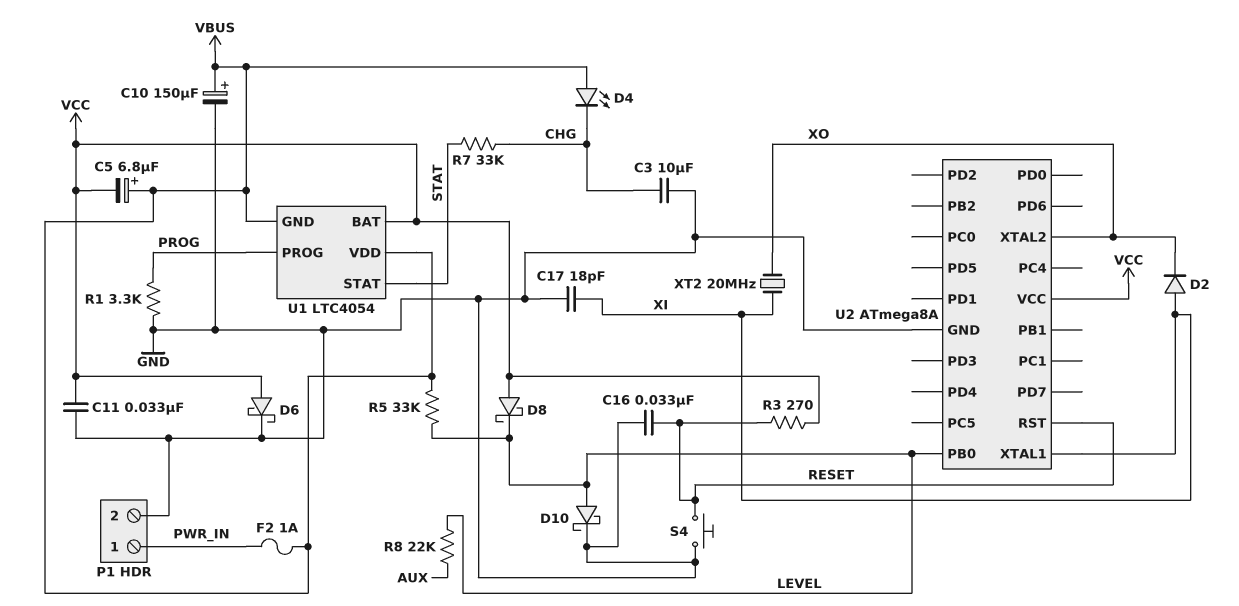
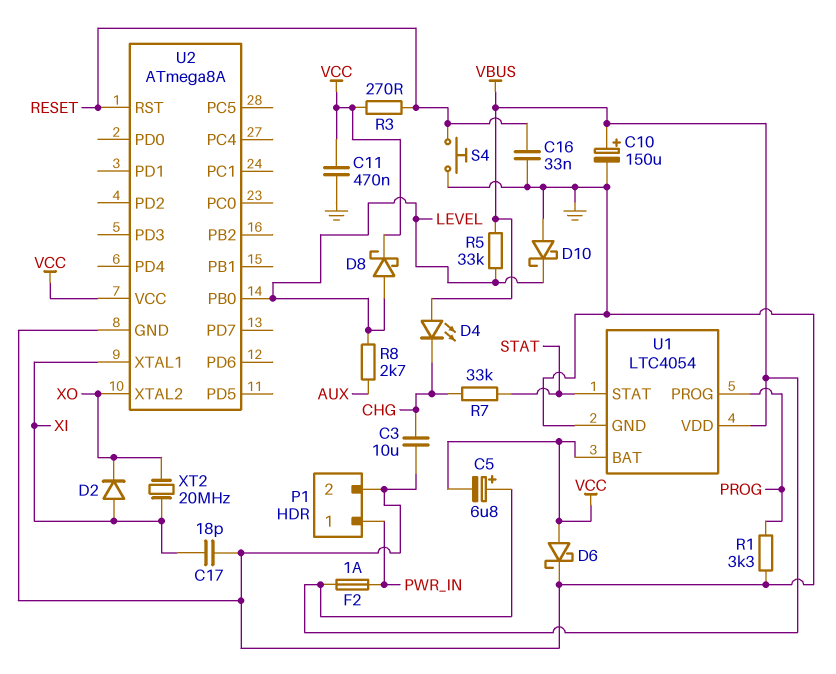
C11: 33nF (GND, VCC) -> 470nF (GND, VCC)
D8: schottky (A VCC, K LEVEL) -> schottky (A LEVEL, K VCC)
D10: schottky (A LEVEL, K GND) -> schottky (A GND, K LEVEL)
R8: 22k (AUX, LEVEL) -> 2.7k (AUX, LEVEL)
U1 pin GND: VBUS -> GND

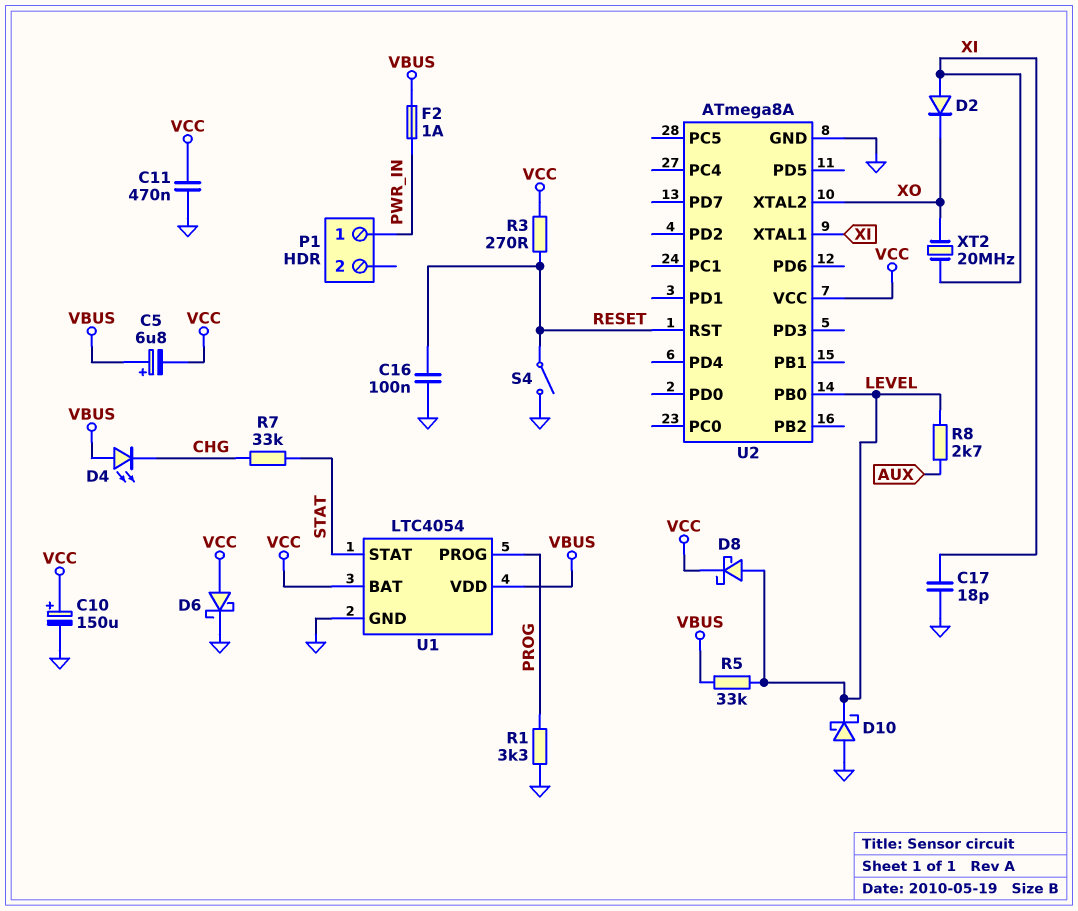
C3: 10uF (CHG, GND) -> none
C10: 150uF (plus VBUS, minus GND) -> 150uF (plus VCC, minus GND)
C16: 33nF (GND, RESET) -> 100nF (GND, RESET)
P1 pin 2: GND -> none
S4: button (GND, RESET) -> switch (GND, RESET)

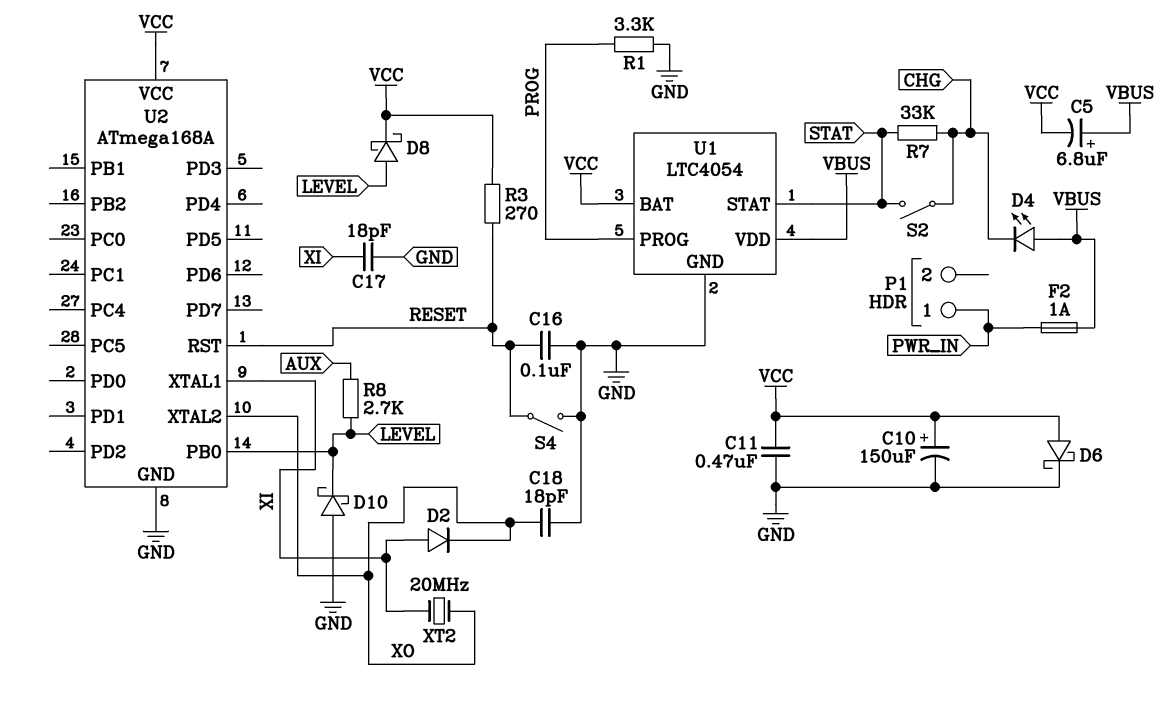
C18: none -> 18pF (GND, XO)
R5: 33k (LEVEL, VBUS) -> none
S2: none -> switch (CHG, STAT)
U2: ATmega8A -> ATmega168A

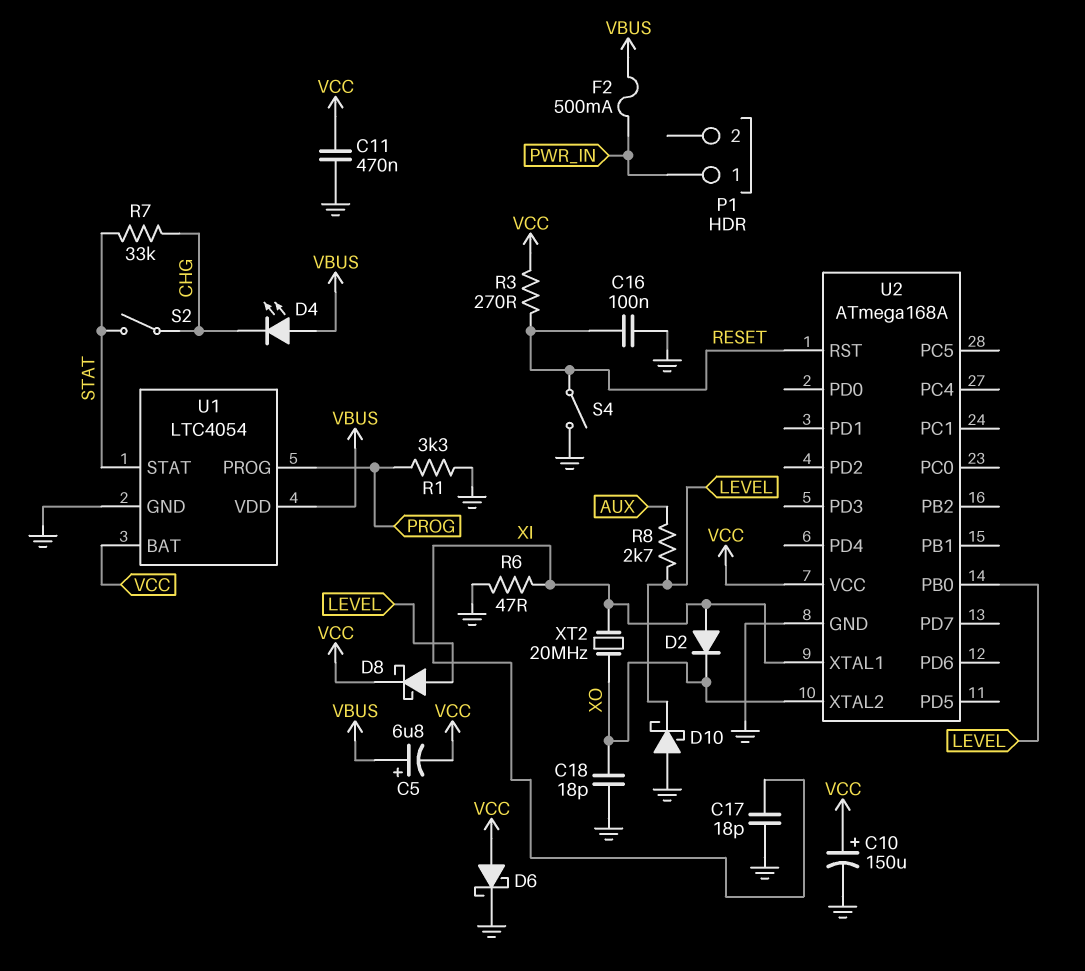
F2: 1A (PWR_IN, VBUS) -> 500mA (PWR_IN, VBUS)
R6: none -> 47 (GND, XI)

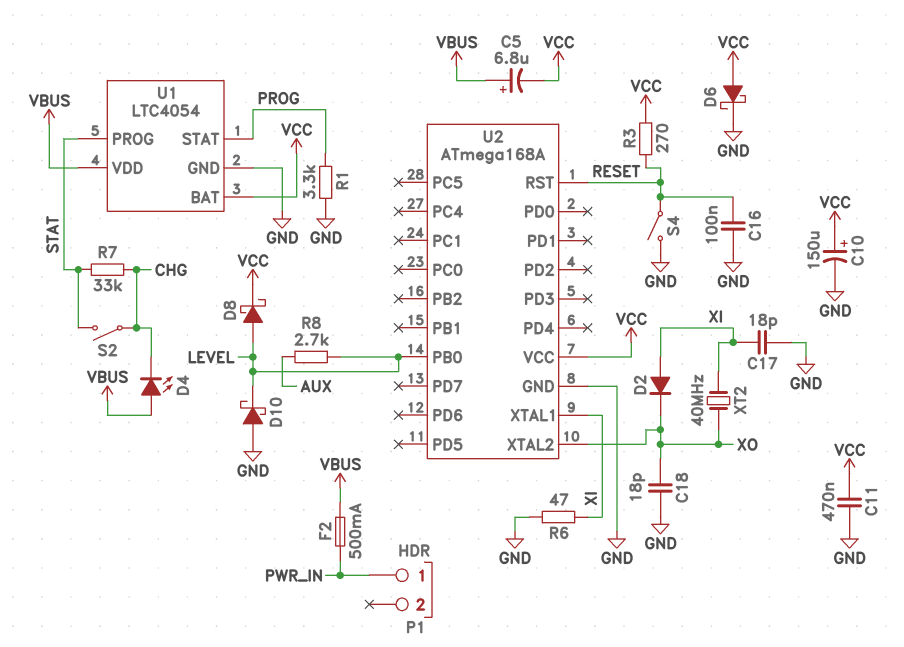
U1 pin PROG: PROG -> STAT
U1 pin STAT: STAT -> PROG
XT2: 20MHz (XI, XO) -> 40MHz (XI, XO)

